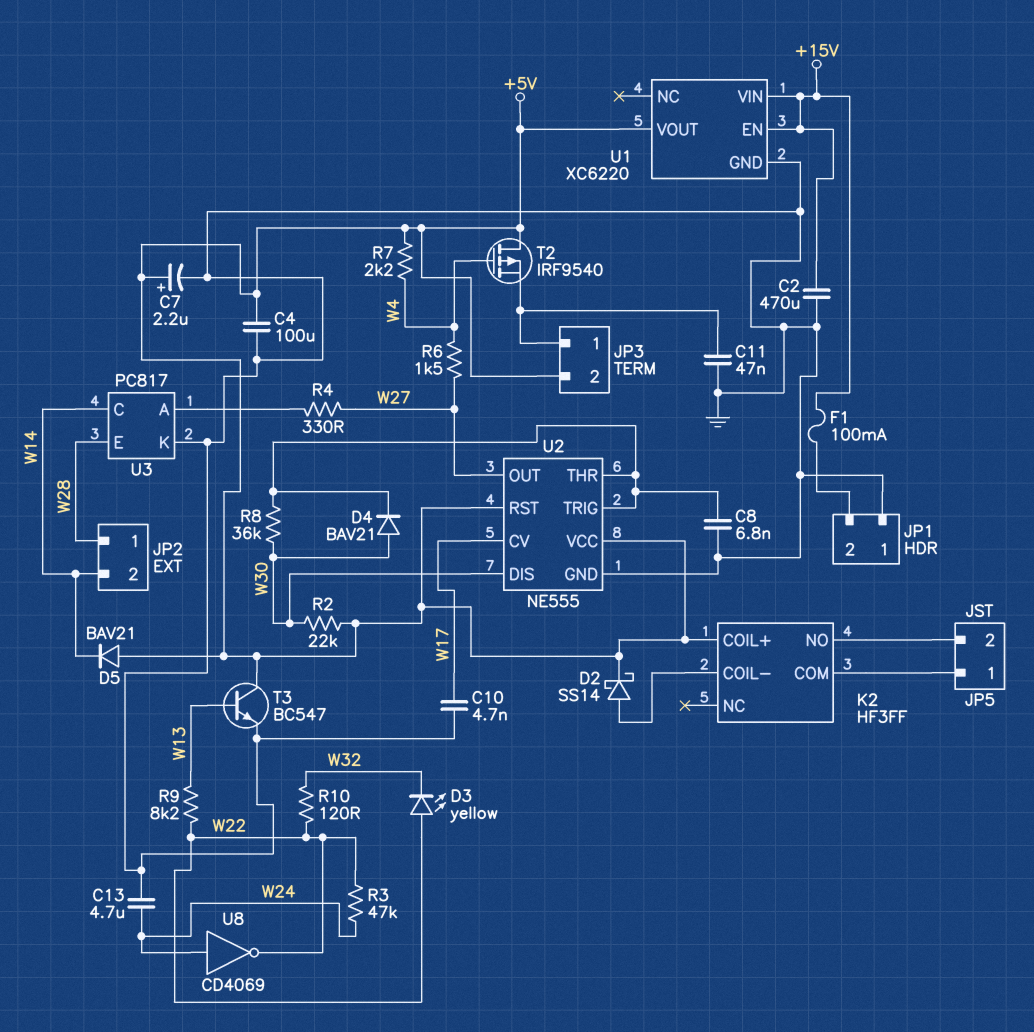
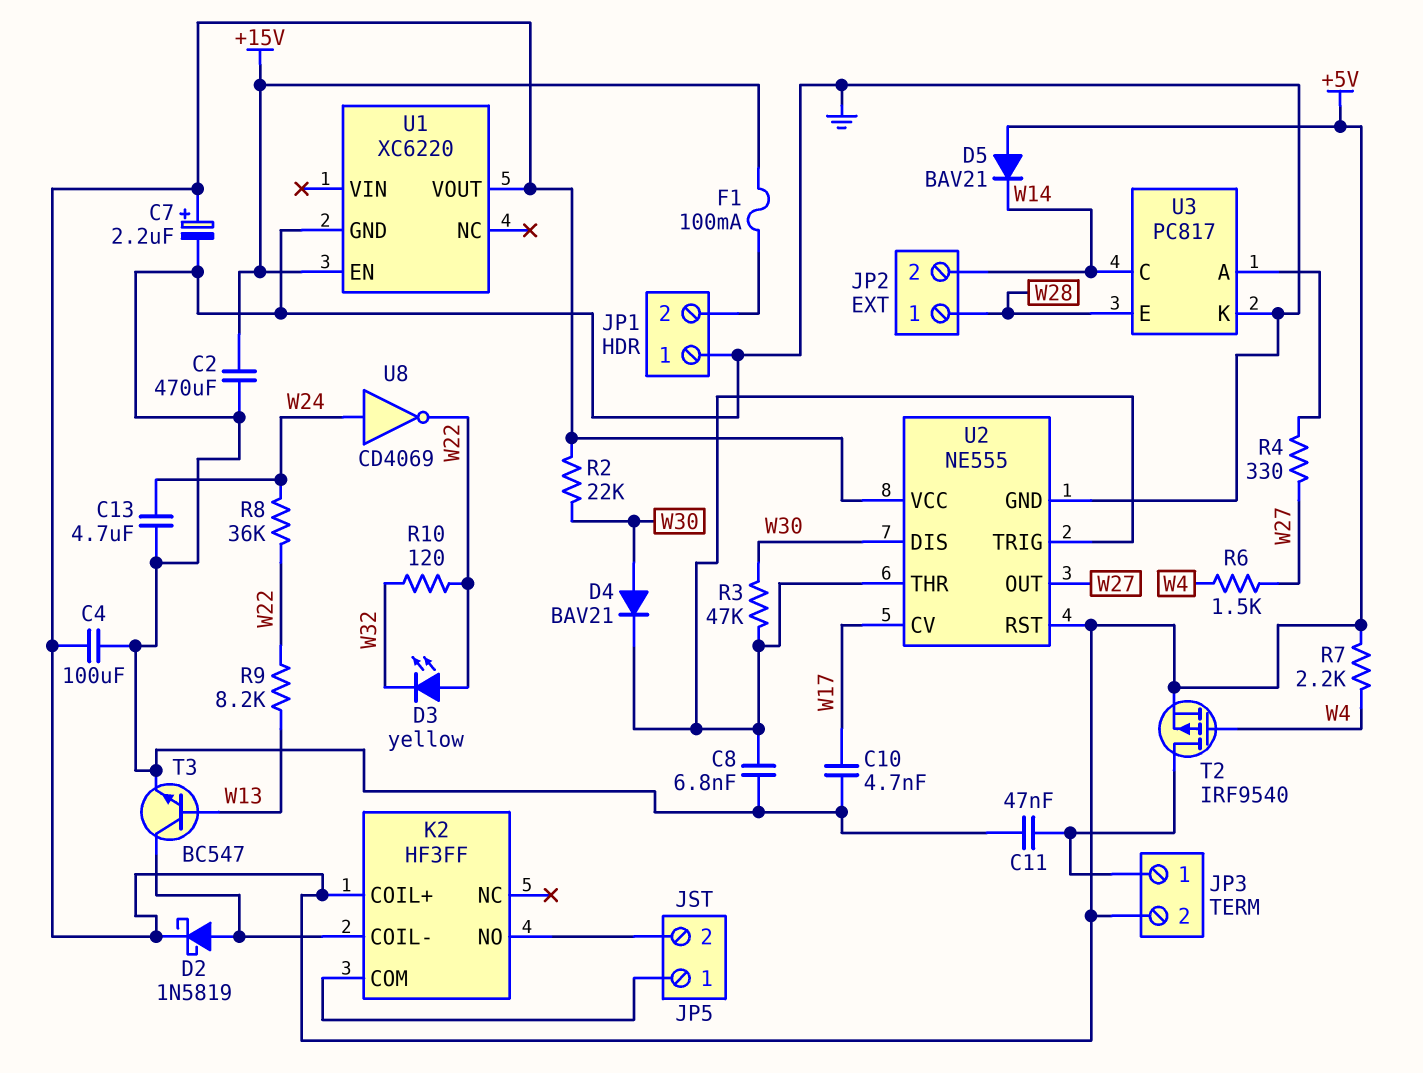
D2: schottky SS14 (A K2/COIL-, K +5V) -> schottky 1N5819 (A K2/COIL-, K +5V)
R3: 47k (W22, W24) -> 47k (U2/THR, W30)
R8: 36k (U2/THR, W30) -> 36k (W22, W24)
T2: PMOS IRF9540 (G W4, D +5V, S JP3/1) -> PMOS IRF9540 (G W4, D JP3/1, S +5V)
T3: NPN BC547 (B W13, C +5V, E GND) -> NPN BC547 (B W13, C K2/COIL-, E GND)
U1 pin VIN: +15V -> none

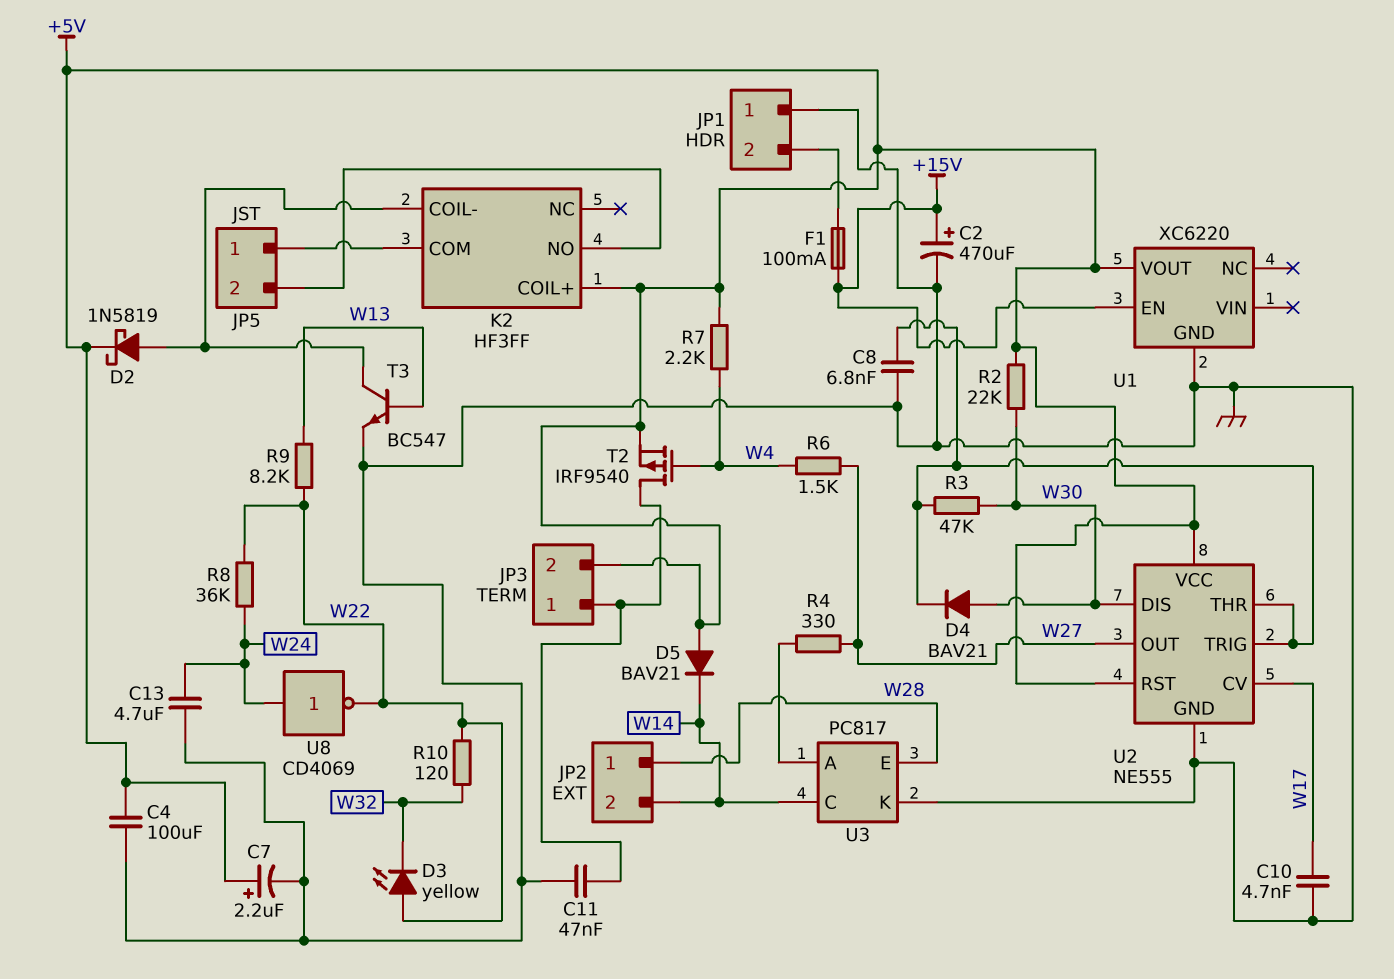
C2: 470uF (+15V, GND) -> 470uF (plus +15V, minus GND)

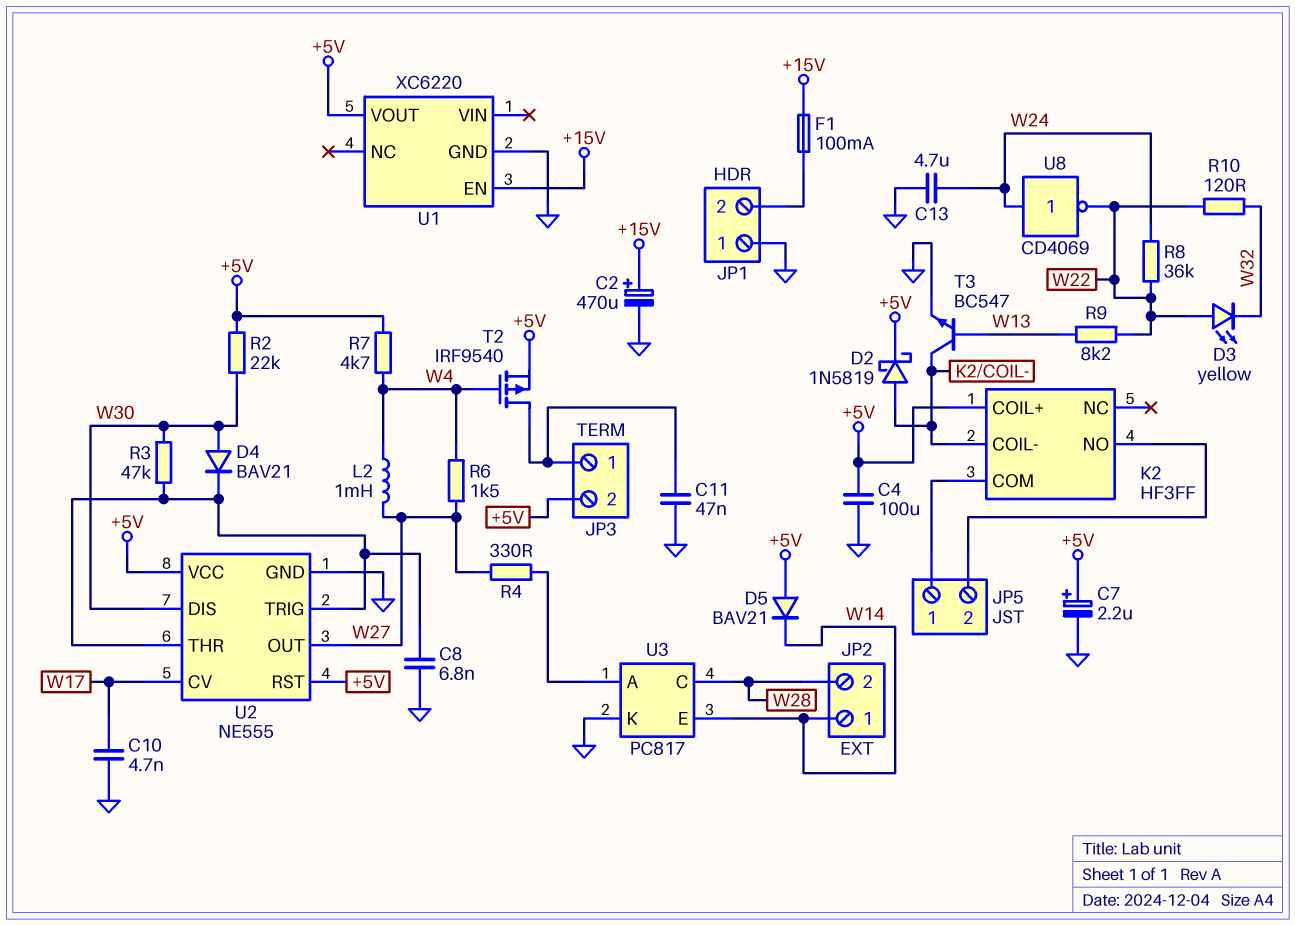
JP2 pin 1: W28 -> W14
JP2 pin 2: W14 -> W28
L2: none -> 1mH (W4, W27)
R7: 2.2k (+5V, W4) -> 4.7k (+5V, W4)
U3 pin C: W14 -> W28
U3 pin E: W28 -> W14

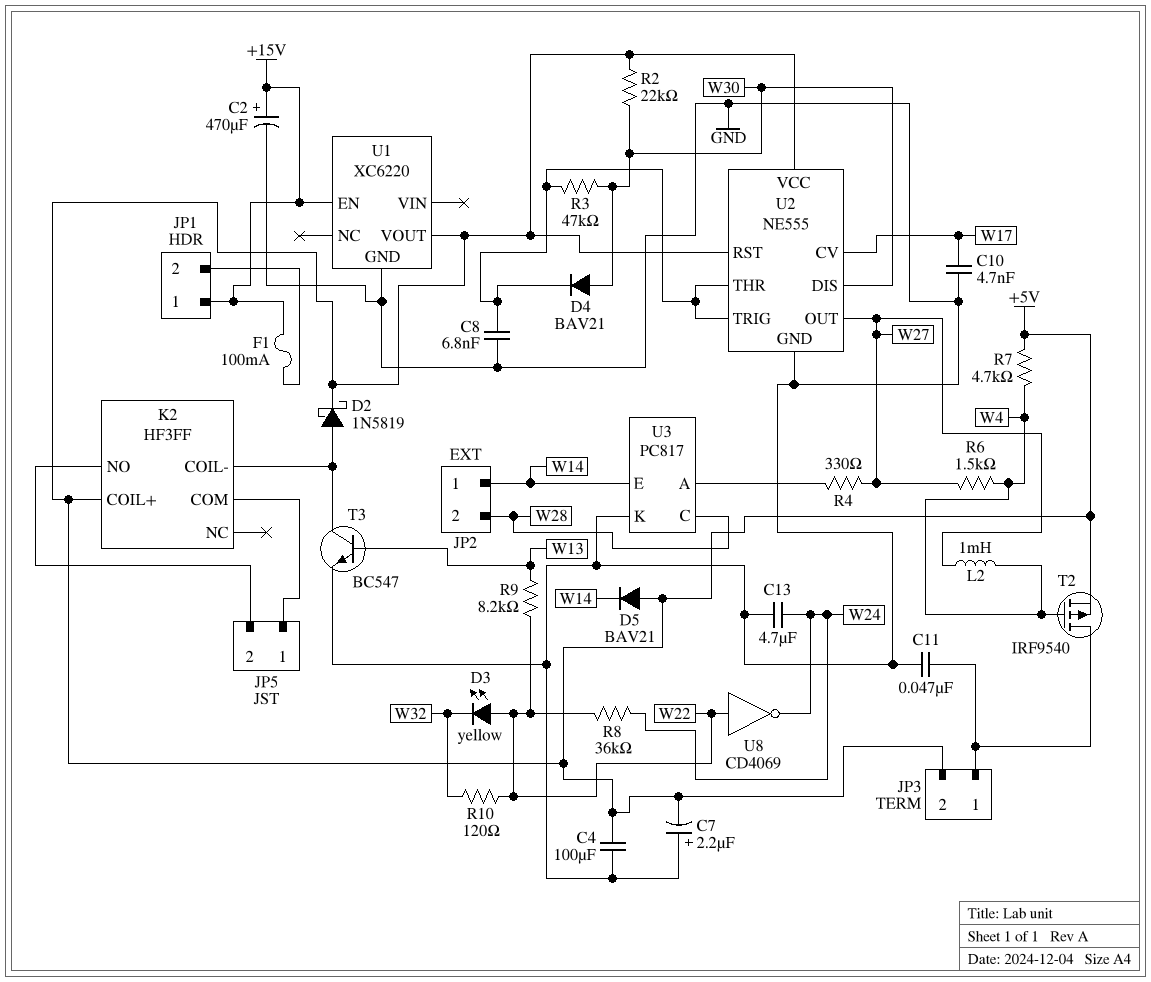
C7: 2.2uF (plus +5V, minus GND) -> 2.2uF (plus GND, minus +5V)
JP1 pin 1: GND -> +15V
U8: NOT CD4069 (in W24, out W22) -> NOT CD4069 (in W22, out W24)

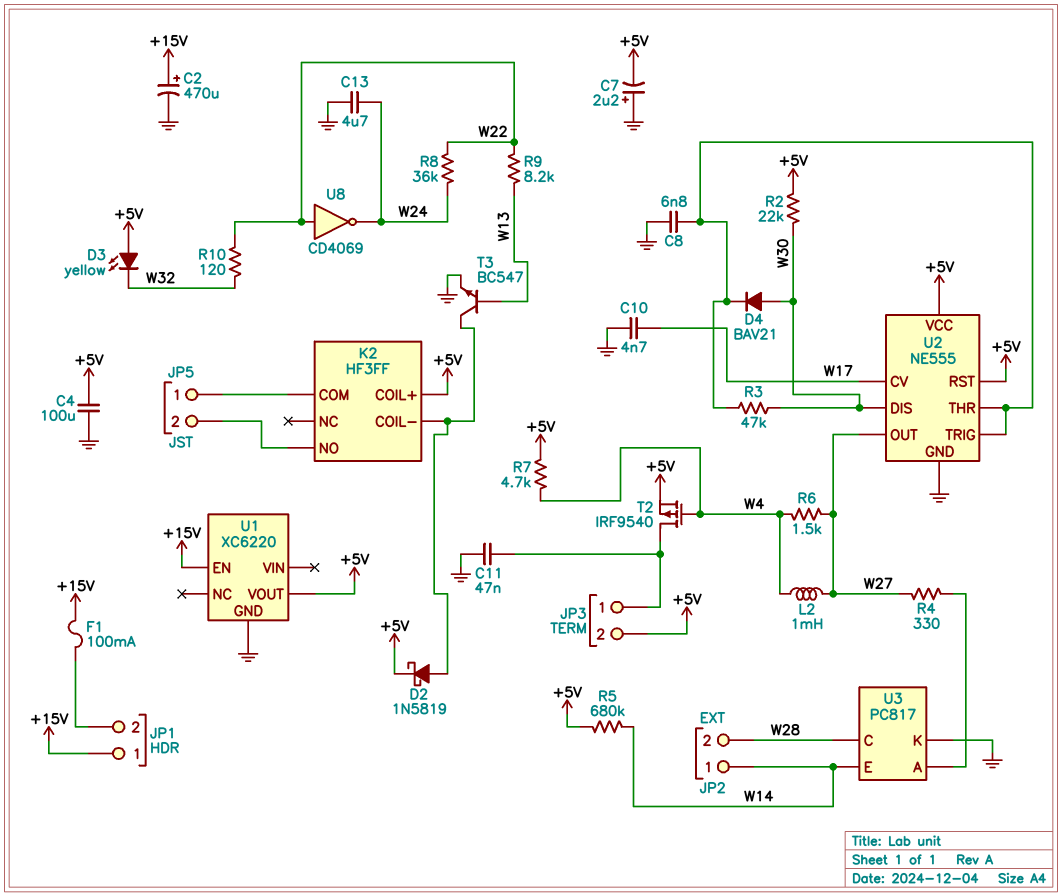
D3: LED yellow (A W22, K W32) -> LED yellow (A +5V, K W32)
D5: diode BAV21 (A +5V, K W14) -> none
R5: none -> 680k (+5V, W14)

